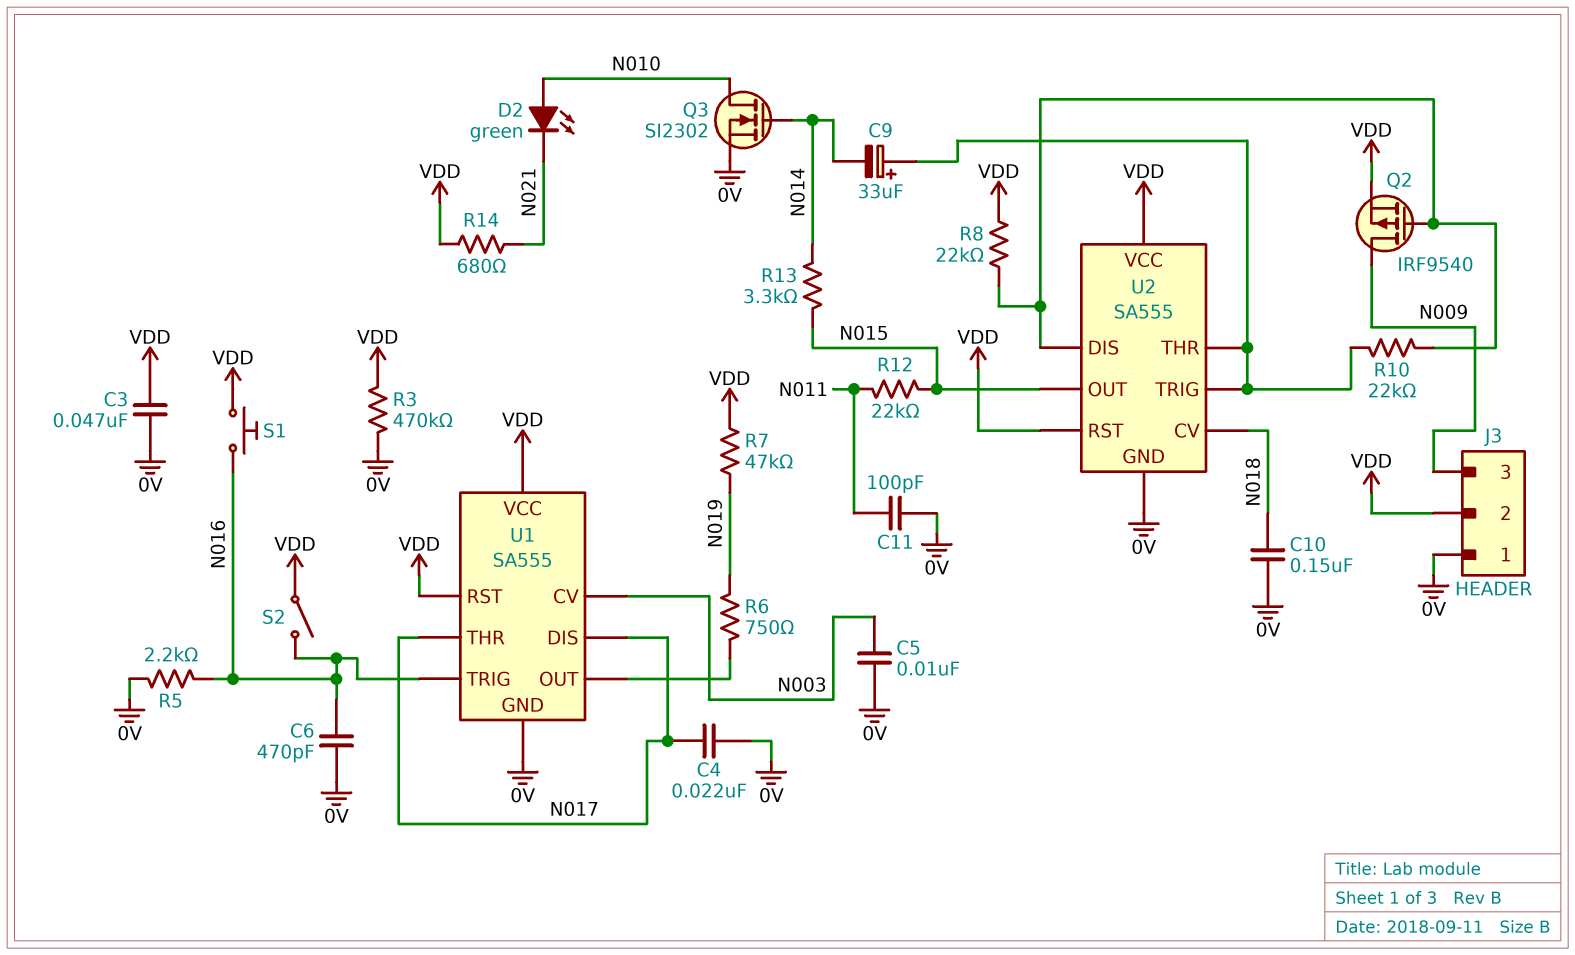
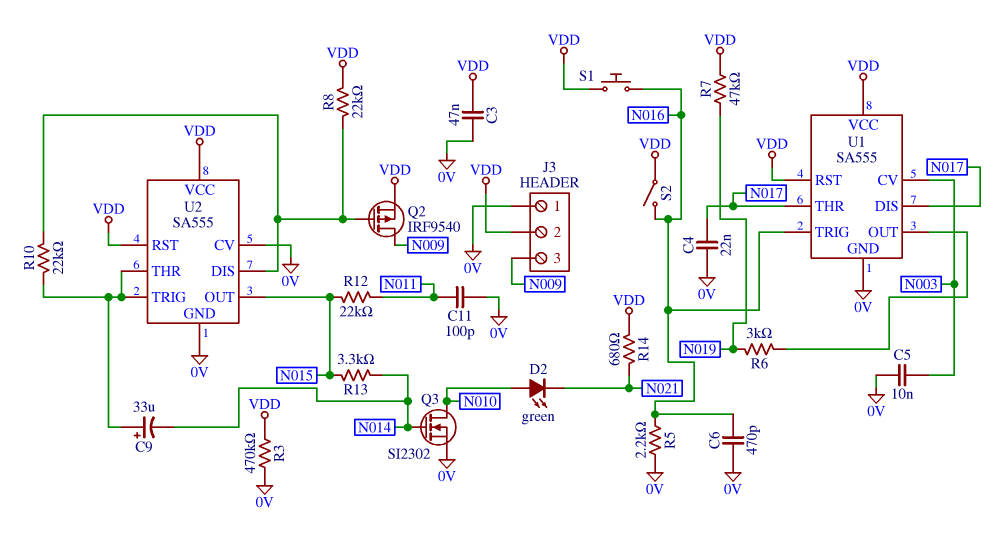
C10: 150nF (0V, N018) -> none
R6: 750 (N019, U1/OUT) -> 3k (N019, U1/OUT)
U2 pin CV: N018 -> 0V

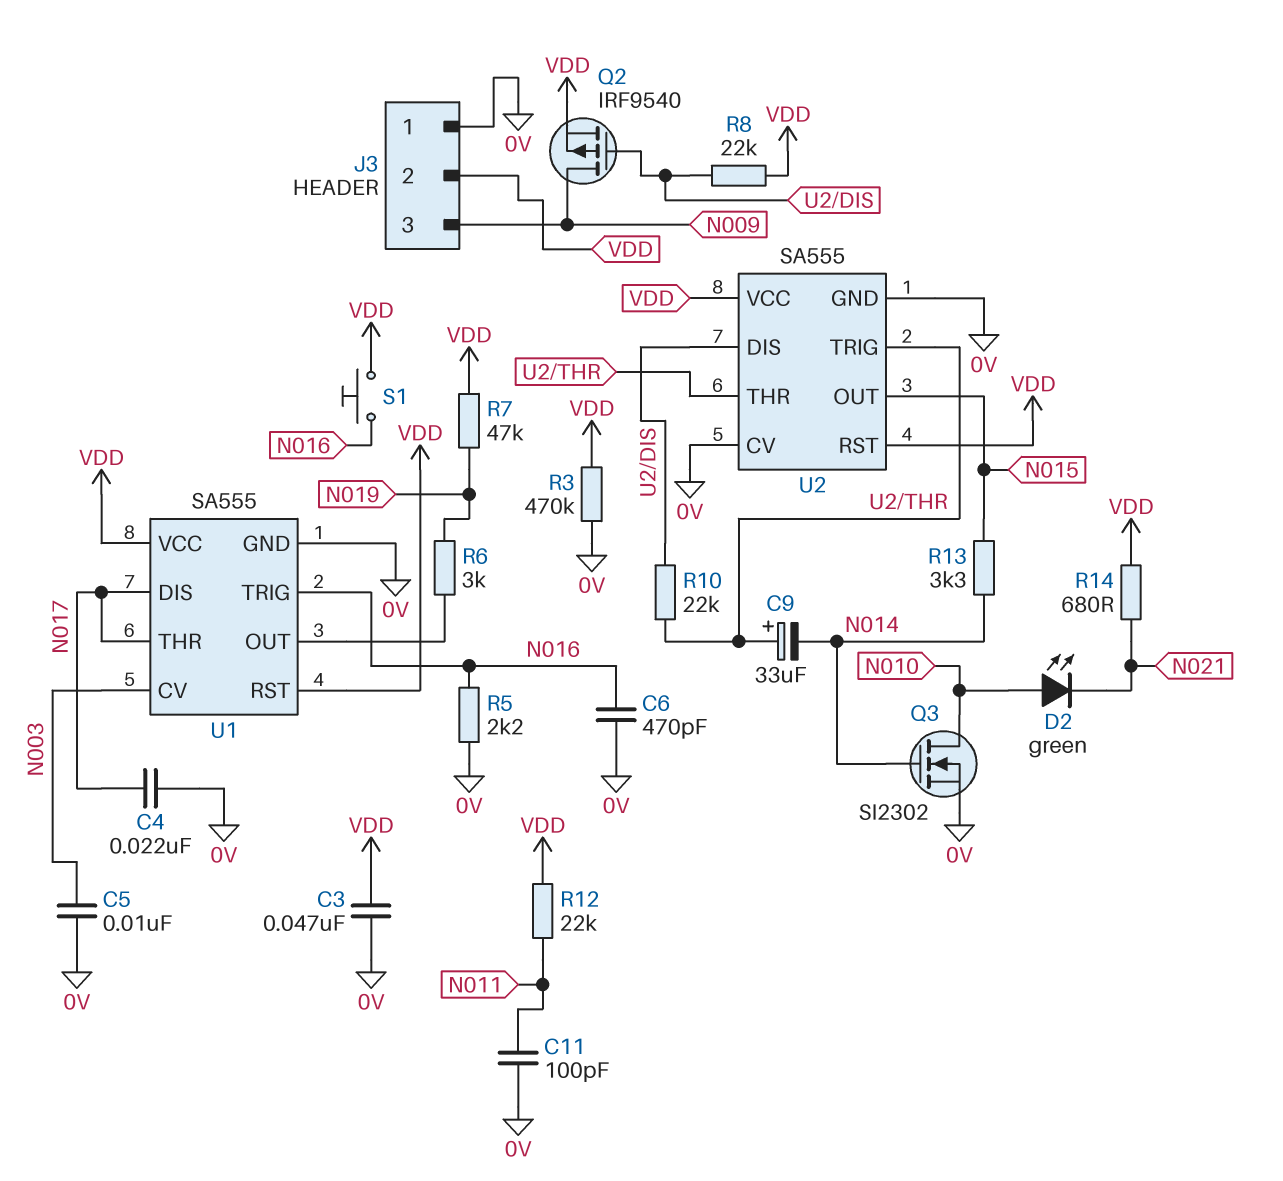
R12: 22k (N011, N015) -> 22k (N011, VDD)
S2: switch (N016, VDD) -> none

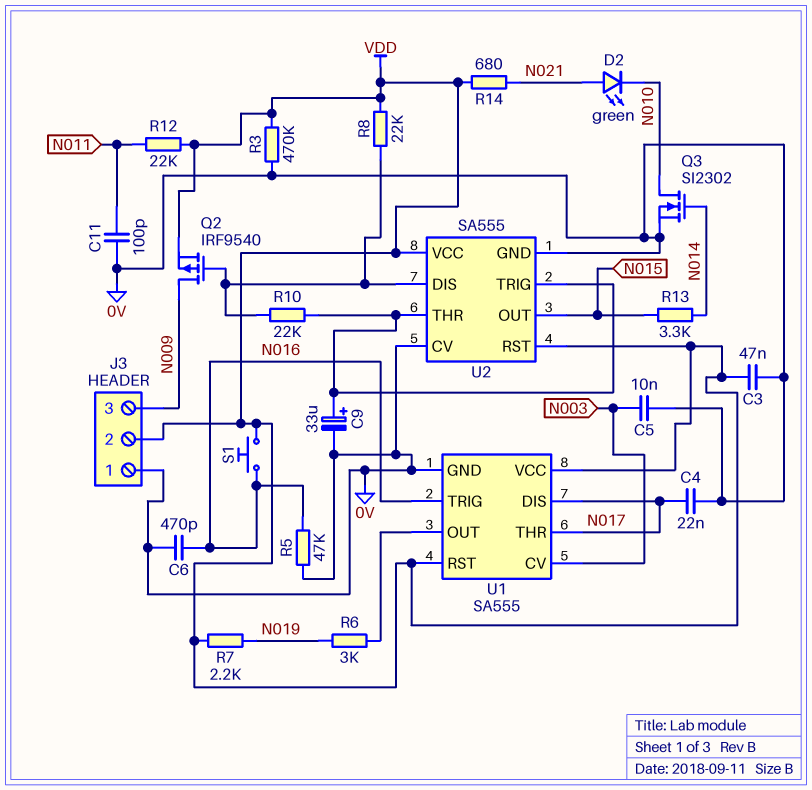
C9: 33uF (plus U2/THR, minus N014) -> 33uF (plus U2/THR, minus 0V)
D2: LED green (A N010, K N021) -> LED green (A N021, K N010)
R5: 2.2k (0V, N016) -> 47k (0V, N016)
R7: 47k (N019, VDD) -> 2.2k (N019, VDD)

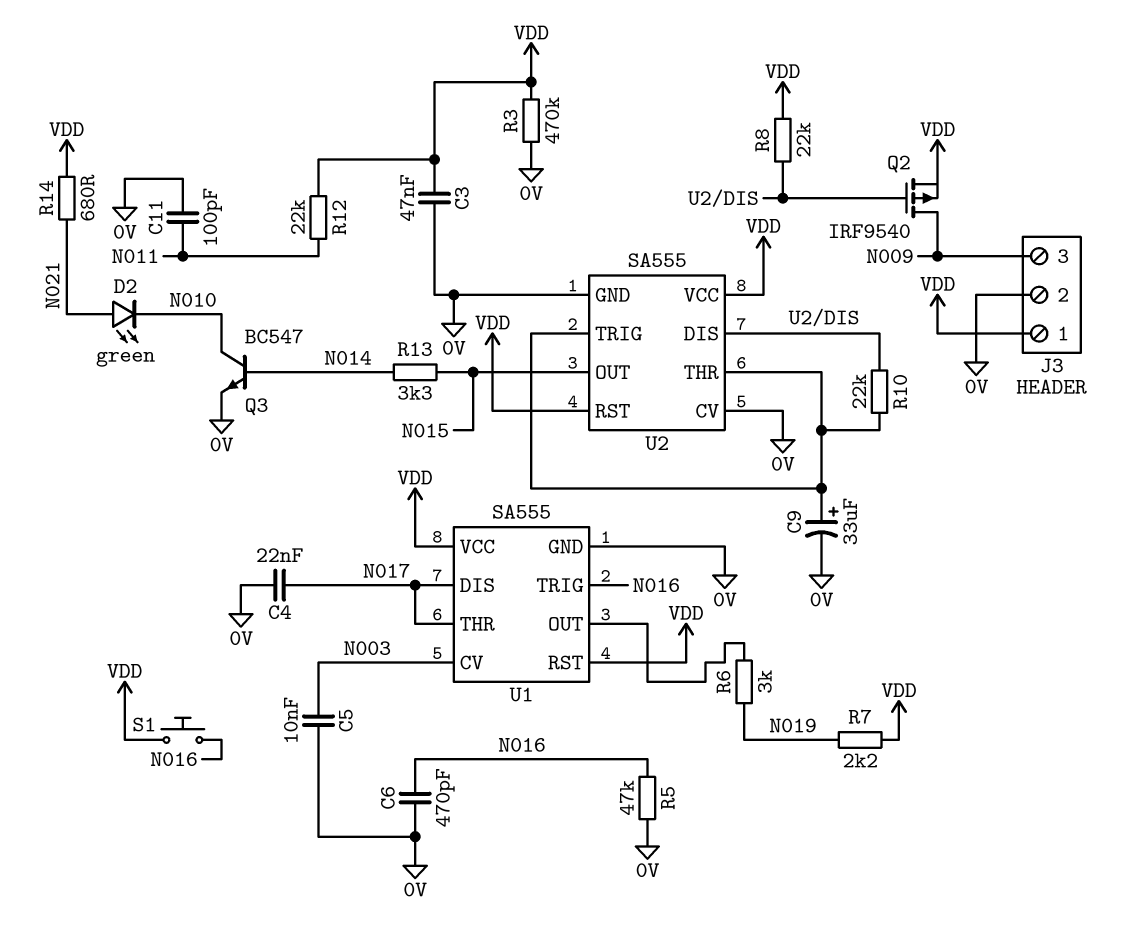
J3 pin 1: 0V -> VDD
J3 pin 2: VDD -> 0V
Q3: NMOS SI2302 (G N014, D N010, S 0V) -> NPN BC547 (B N014, C N010, E 0V)

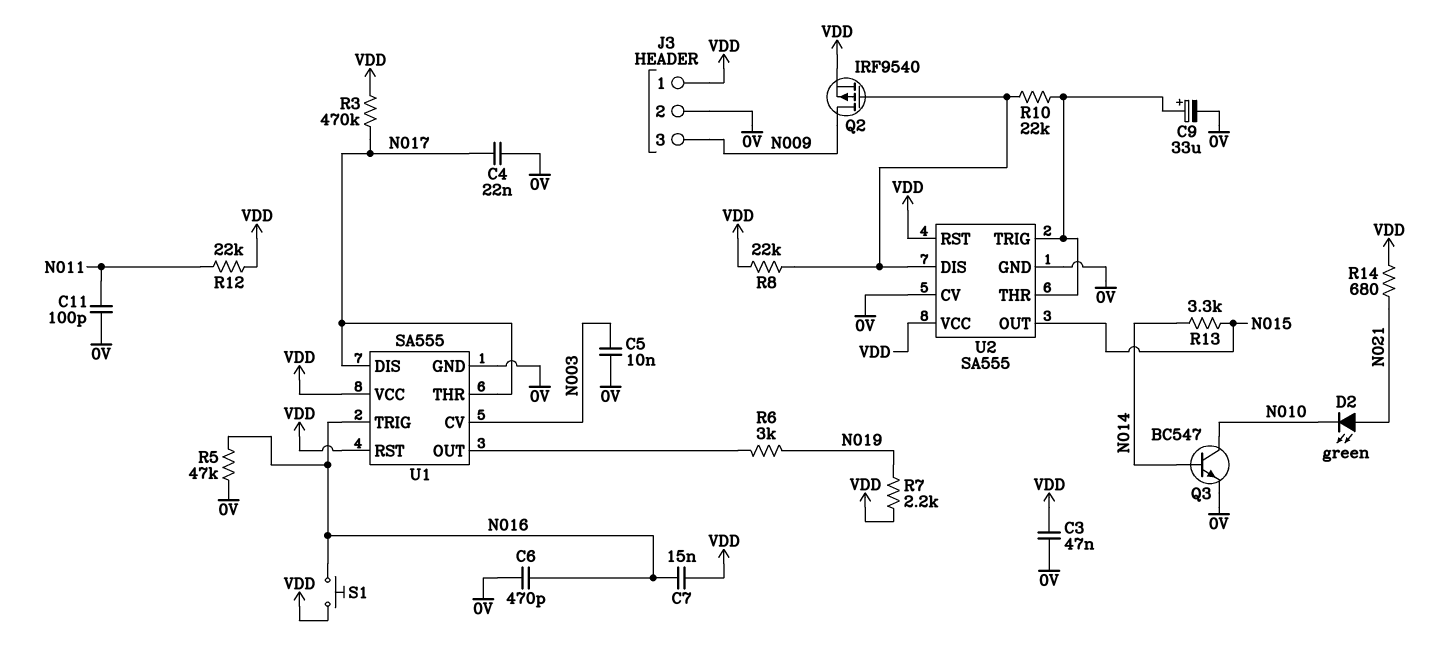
C7: none -> 15nF (N016, VDD)
R3: 470k (0V, VDD) -> 470k (N017, VDD)

